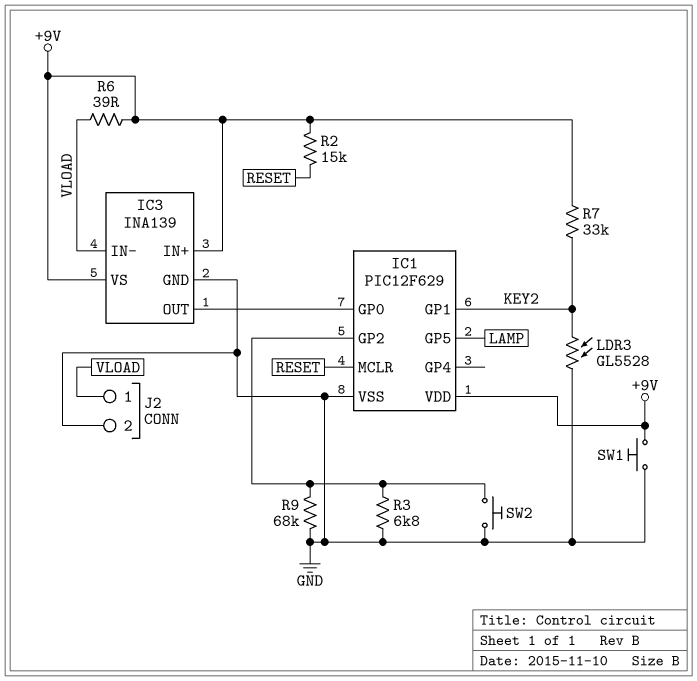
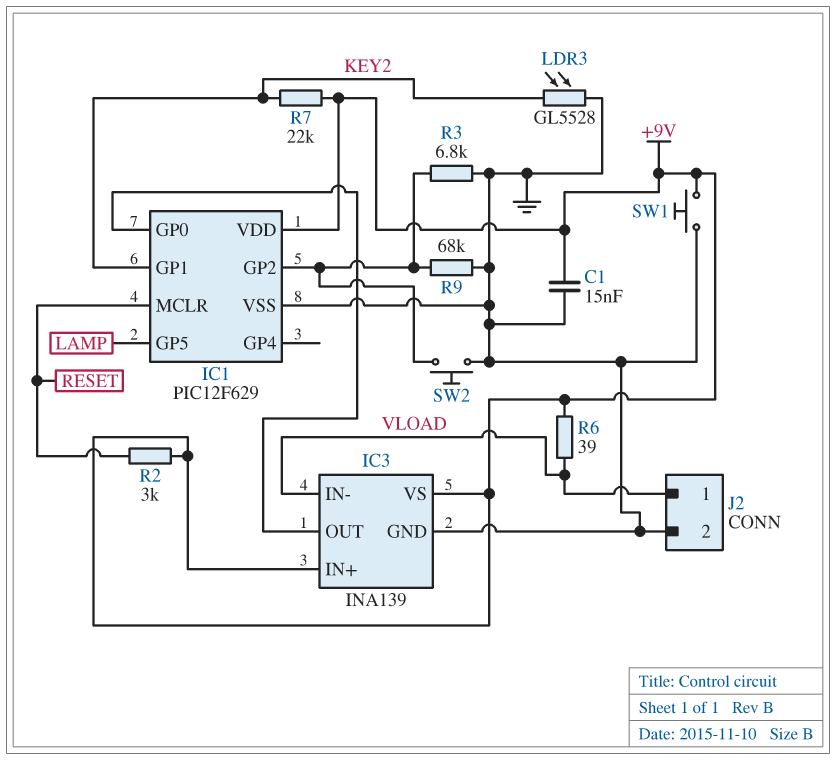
C1: none -> 15nF (+9V, GND)
R2: 15k (+9V, RESET) -> 3k (+9V, RESET)
R7: 33k (+9V, KEY2) -> 22k (+9V, KEY2)

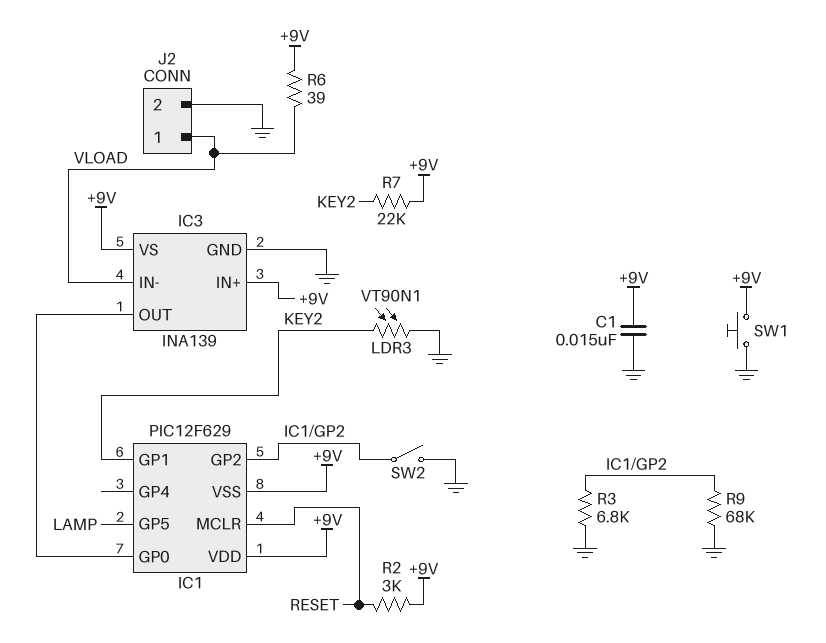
IC1 pin VSS: GND -> +9V
LDR3: GL5528 (GND, KEY2) -> VT90N1 (GND, KEY2)
SW2: button (GND, IC1/GP2) -> switch (GND, IC1/GP2)

